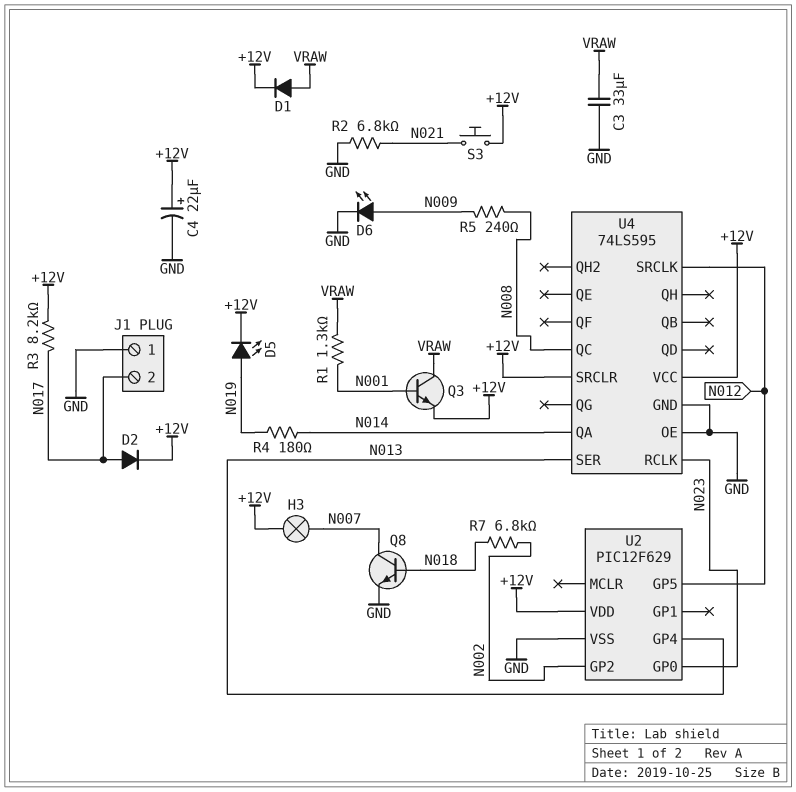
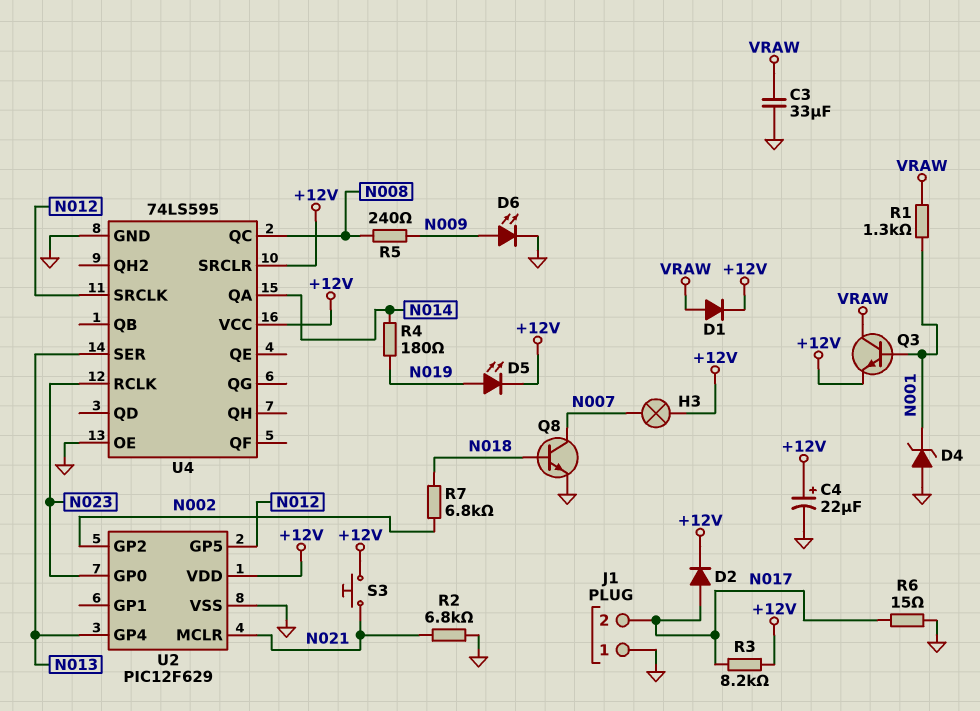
D4: none -> zener (A GND, K N001)
R6: none -> 15 (GND, N017)
U2 pin MCLR: none -> N021

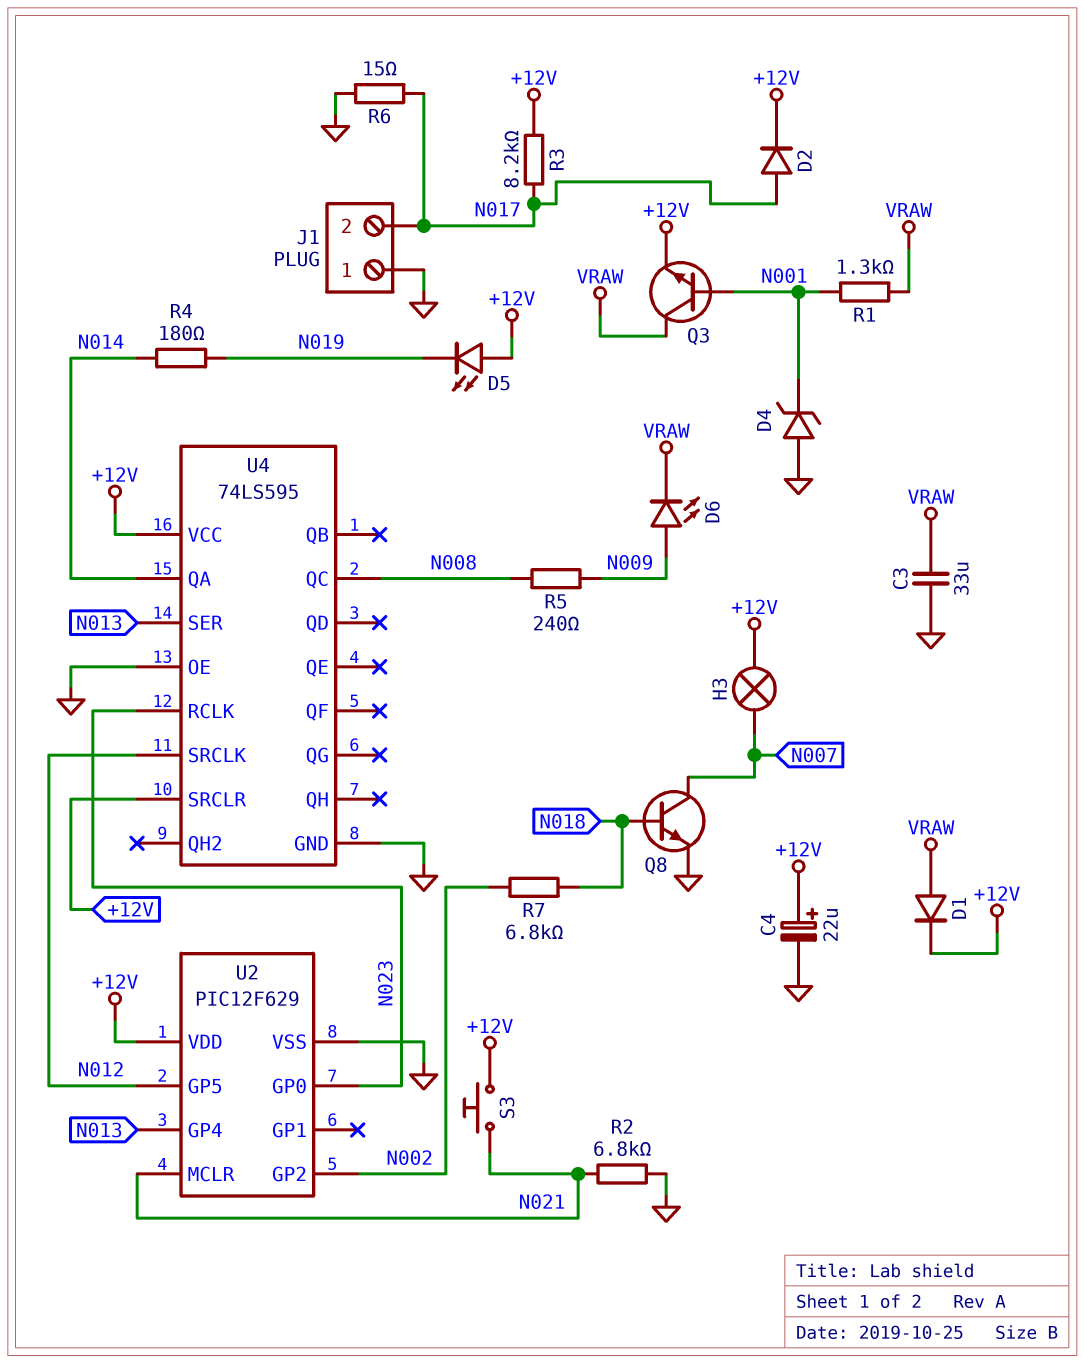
D5: LED (A N019, K +12V) -> LED (A +12V, K N019)
D6: LED (A N009, K GND) -> LED (A N009, K VRAW)

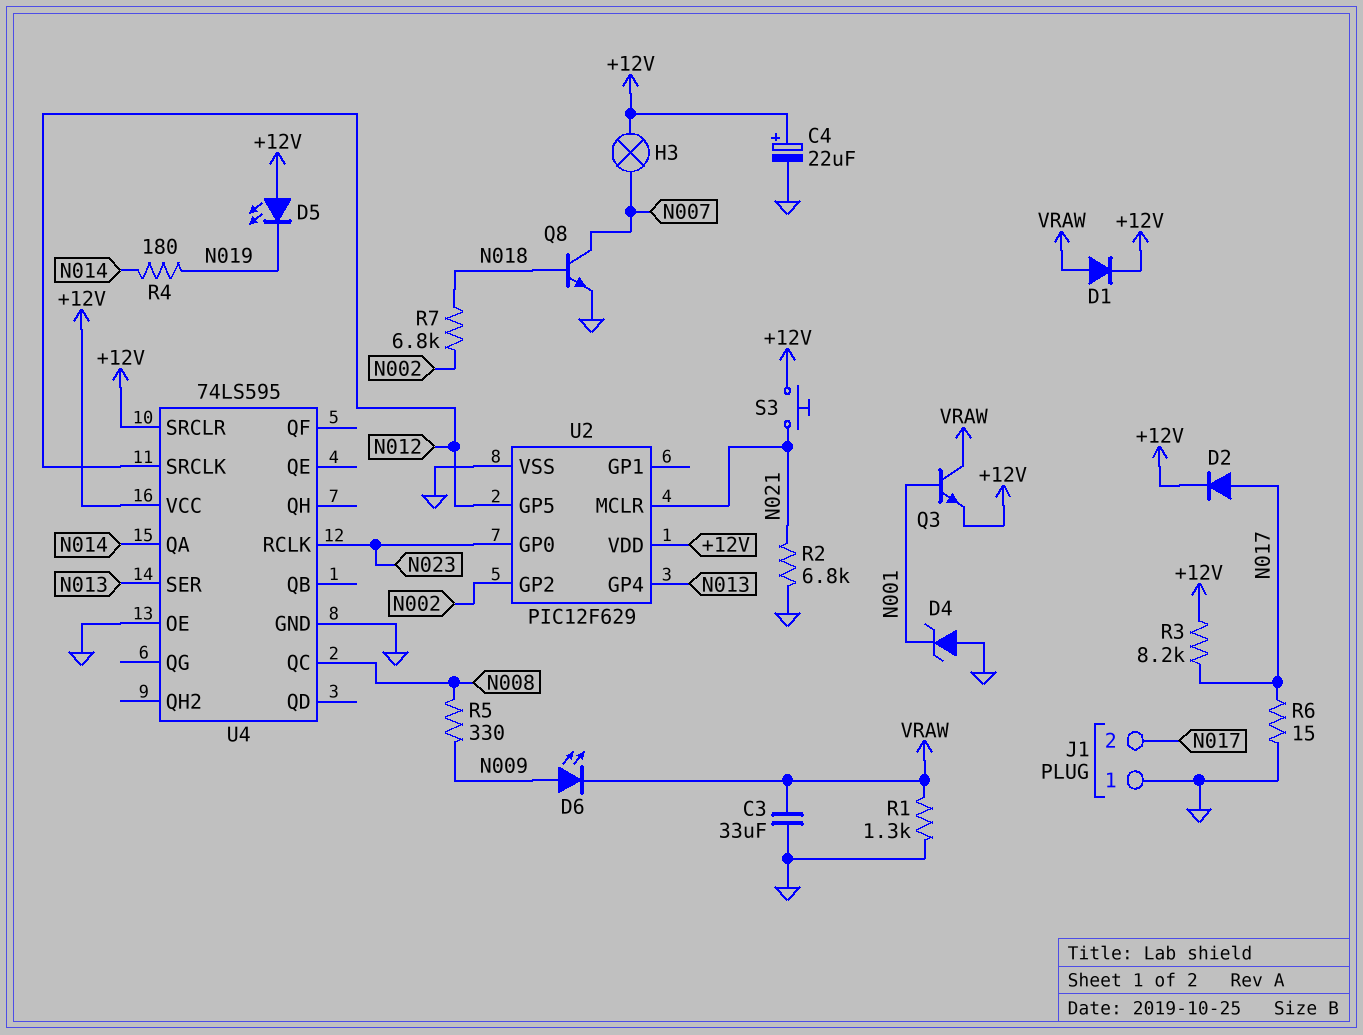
R1: 1.3k (N001, VRAW) -> 1.3k (GND, VRAW)
R5: 240 (N008, N009) -> 330 (N008, N009)

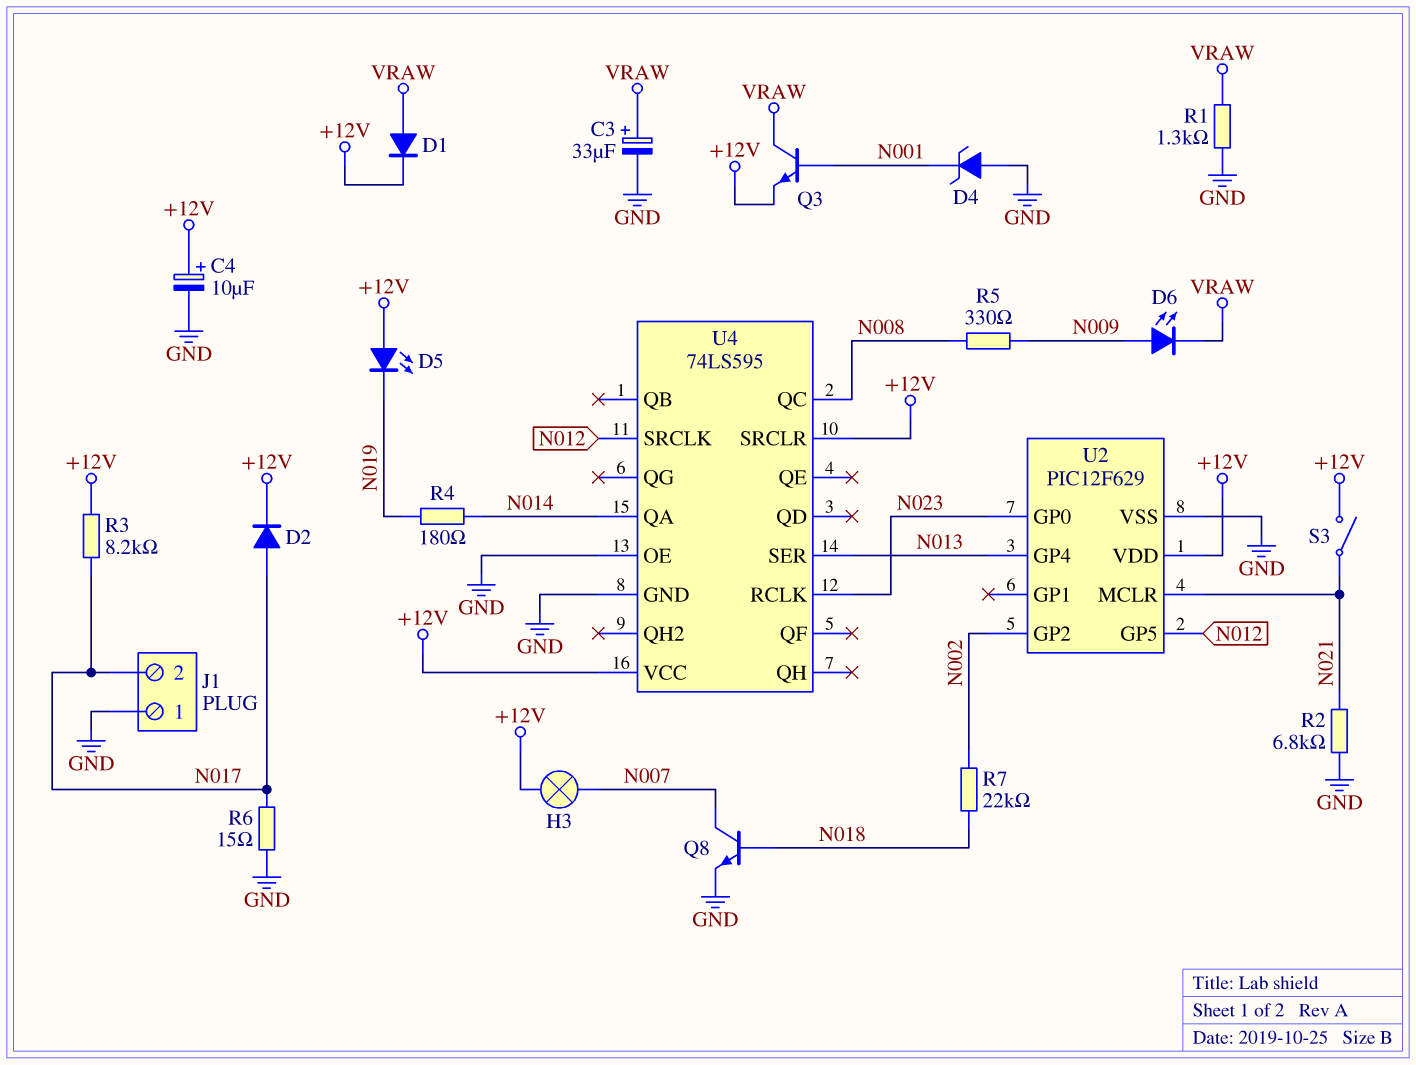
C3: 33uF (GND, VRAW) -> 33uF (plus VRAW, minus GND)
C4: 22uF (plus +12V, minus GND) -> 10uF (plus +12V, minus GND)
R7: 6.8k (N002, N018) -> 22k (N002, N018)
S3: button (+12V, N021) -> switch (+12V, N021)

